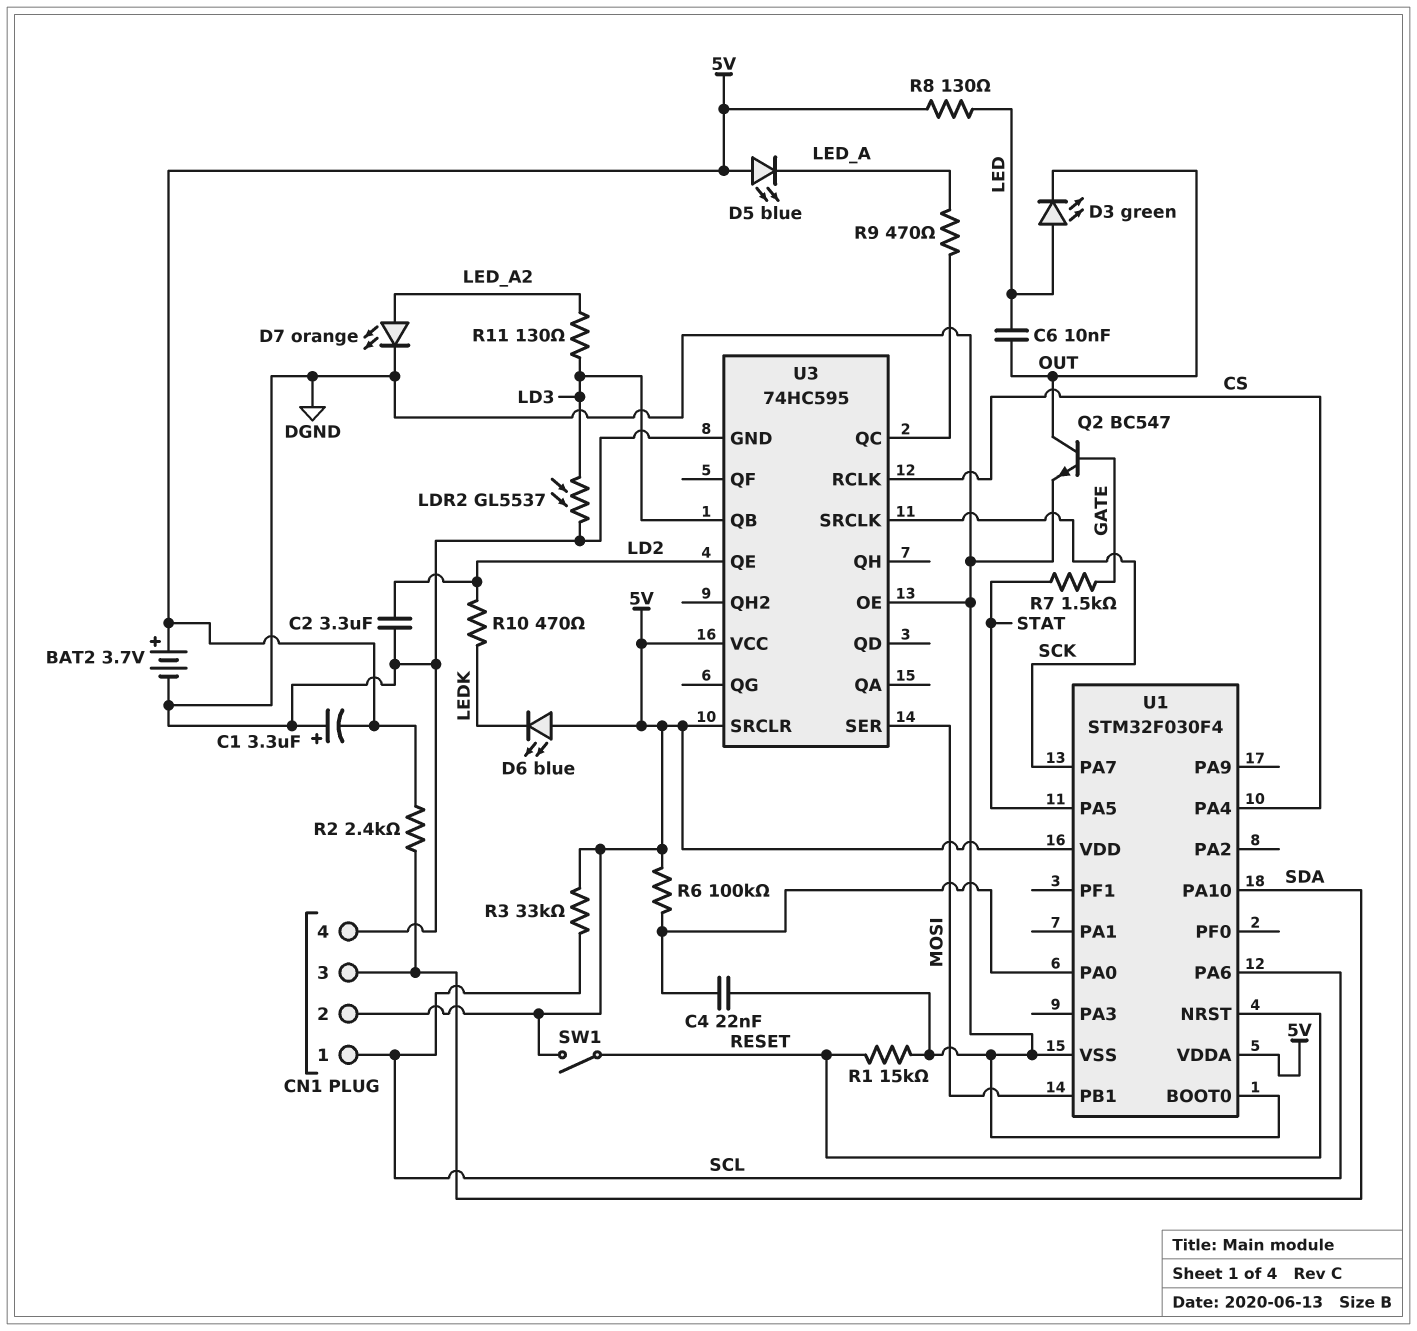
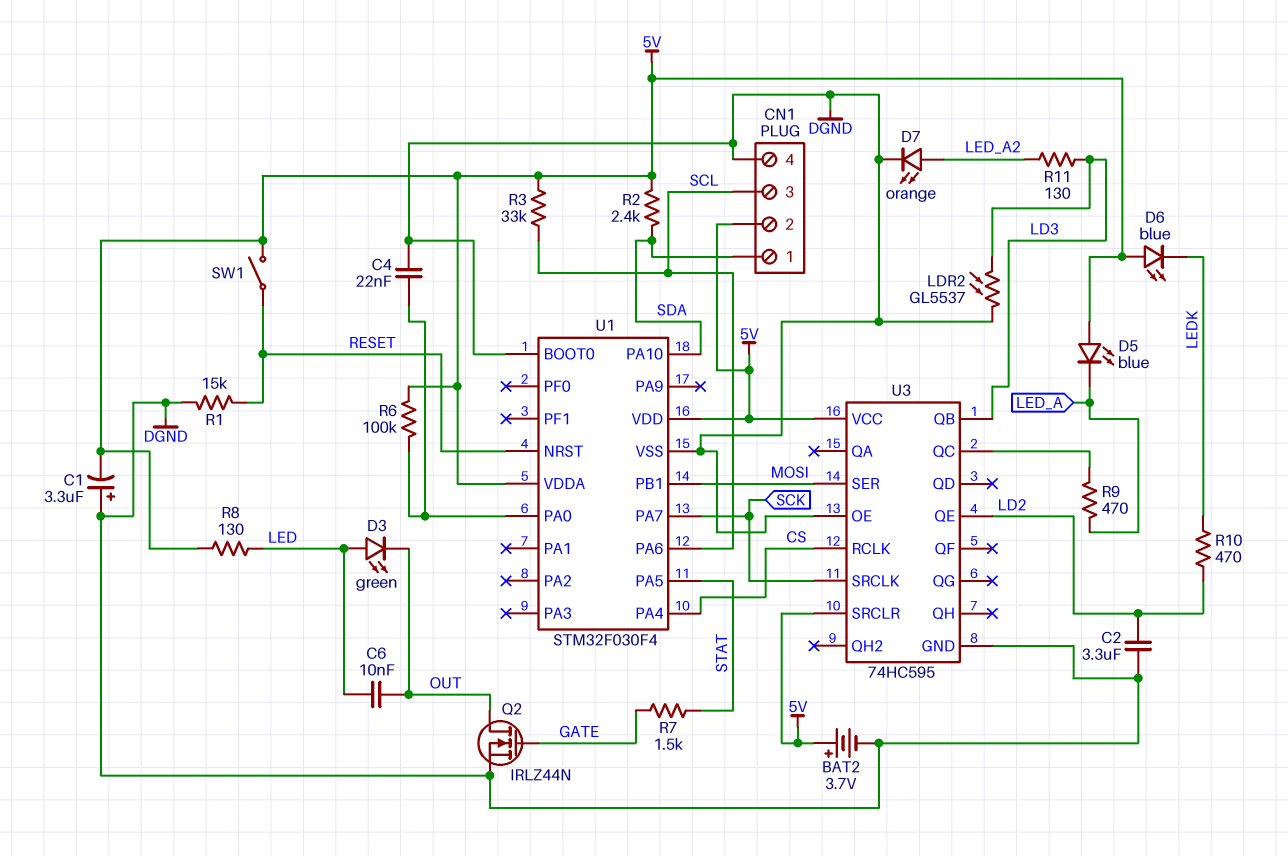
CN1 pin 1: SCL -> SDA
CN1 pin 3: SDA -> SCL
Q2: NPN BC547 (B GATE, C OUT, E DGND) -> NMOS IRLZ44N (G GATE, D OUT, S DGND)

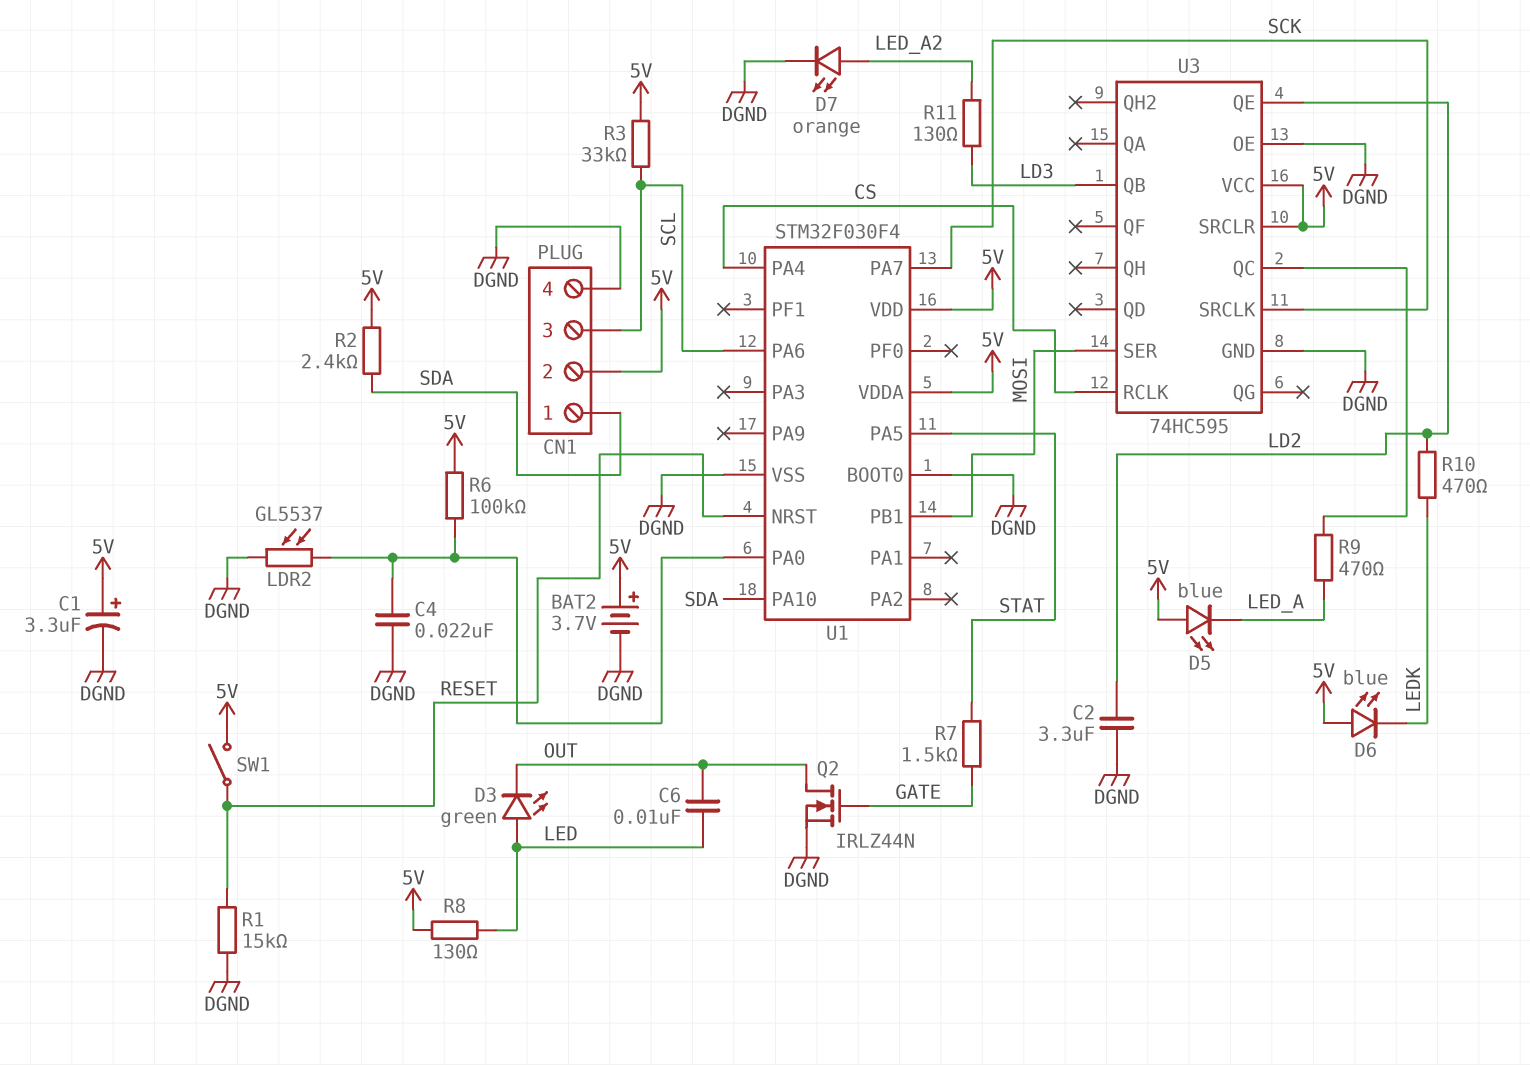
C1: 3.3uF (plus DGND, minus 5V) -> 3.3uF (plus 5V, minus DGND)
LDR2: GL5537 (DGND, LD3) -> GL5537 (DGND, U1/PA0)

